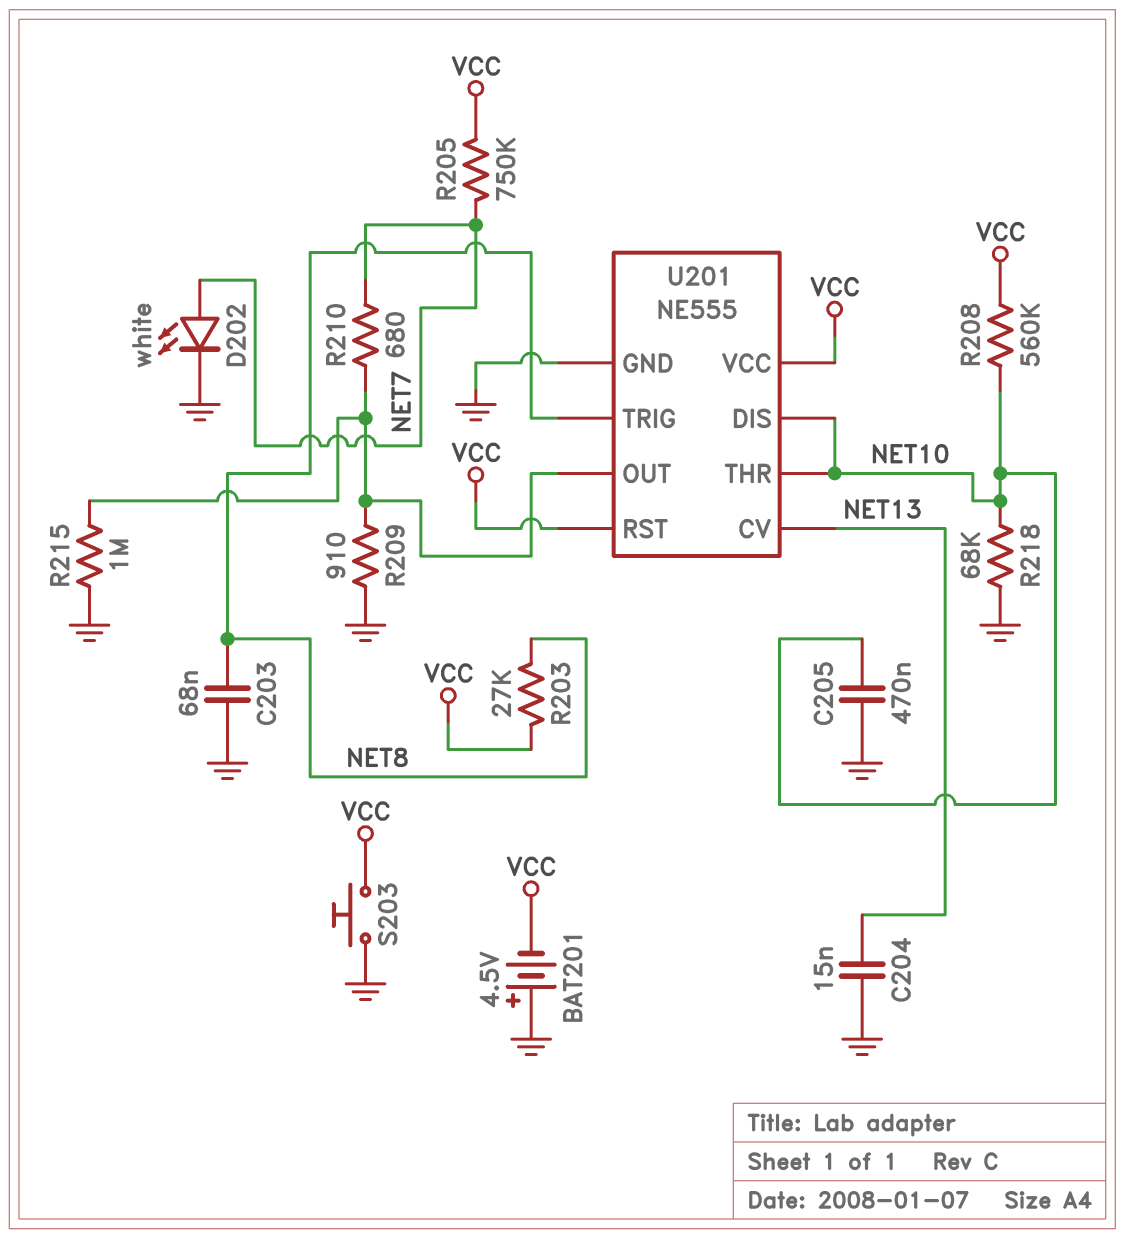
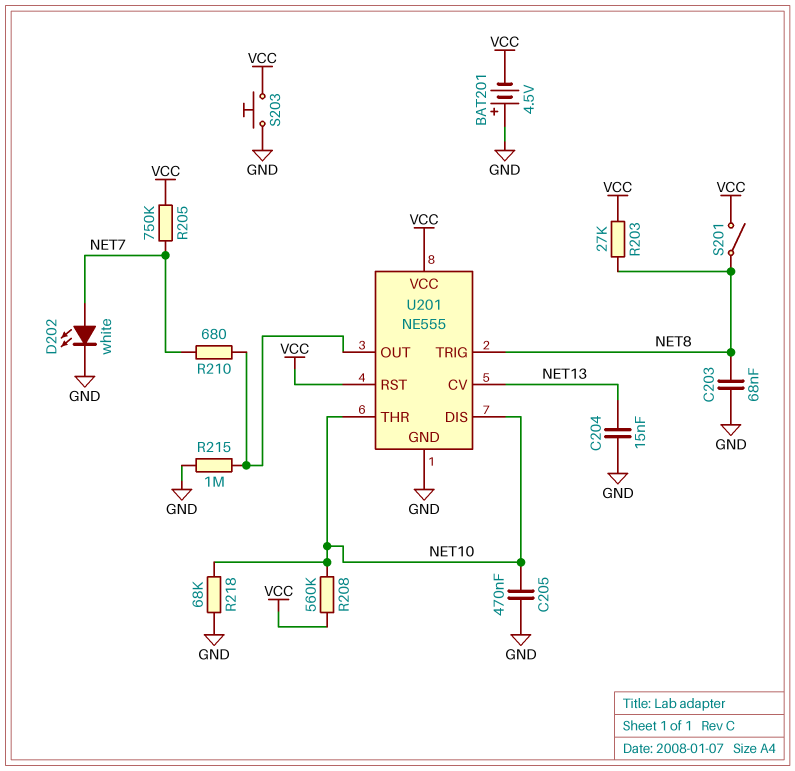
R209: 910 (GND, U201/OUT) -> none
S201: none -> switch (NET8, VCC)

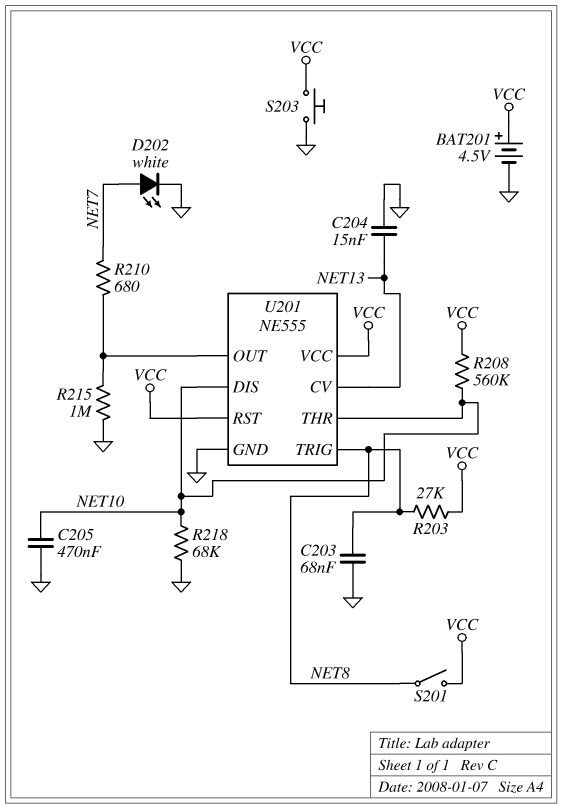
BAT201: 4.5V (plus GND, minus VCC) -> 4.5V (plus VCC, minus GND)
R205: 750k (NET7, VCC) -> none

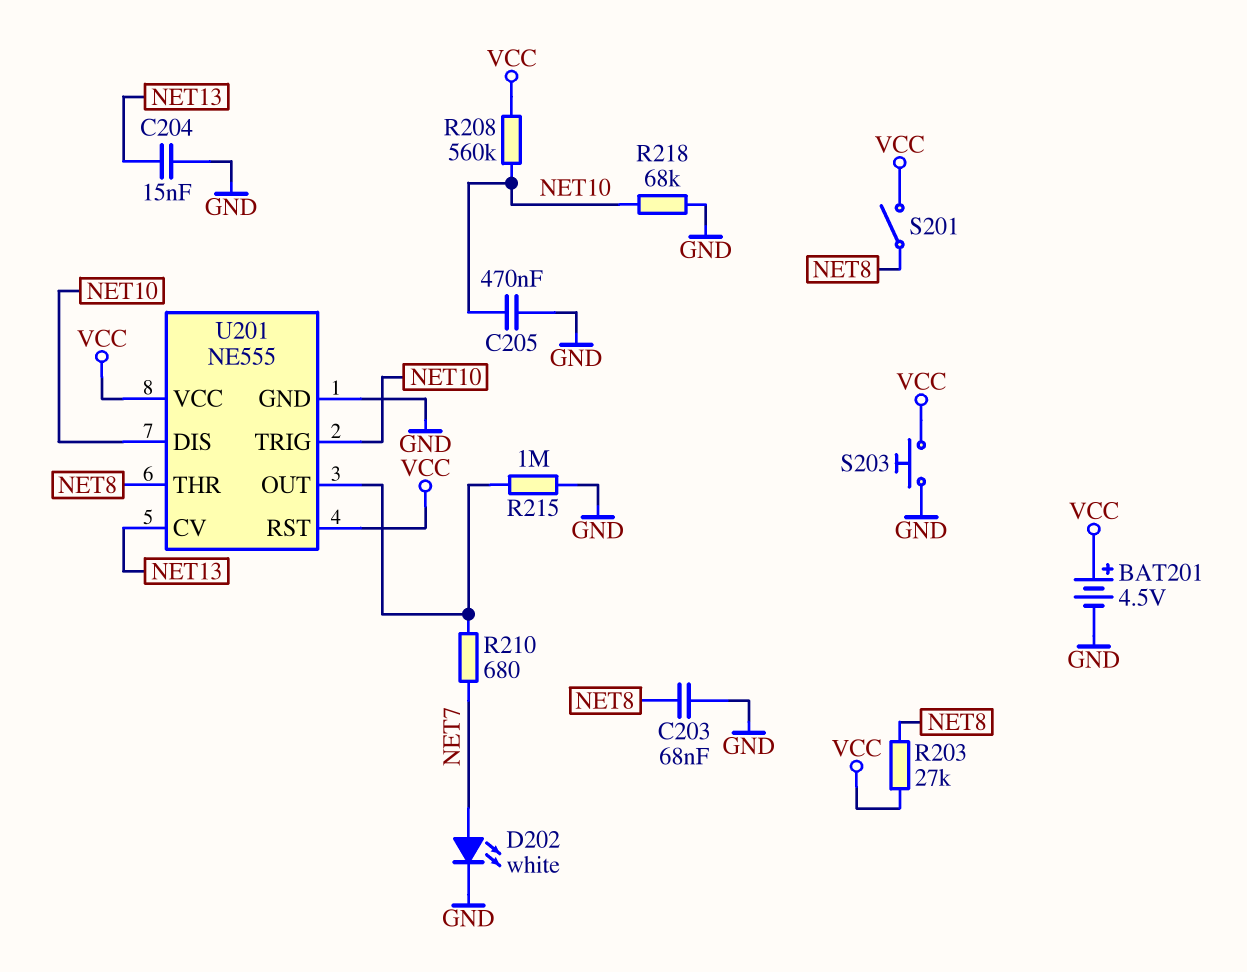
U201 pin THR: NET10 -> NET8
U201 pin TRIG: NET8 -> NET10

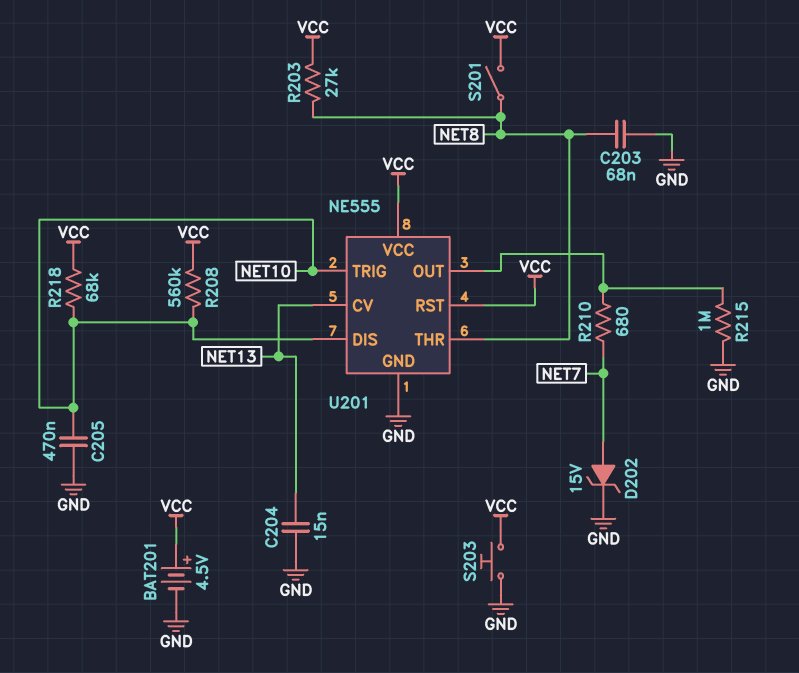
D202: LED white (A NET7, K GND) -> zener 15V (A NET7, K GND)
R218: 68k (GND, NET10) -> 68k (NET10, VCC)

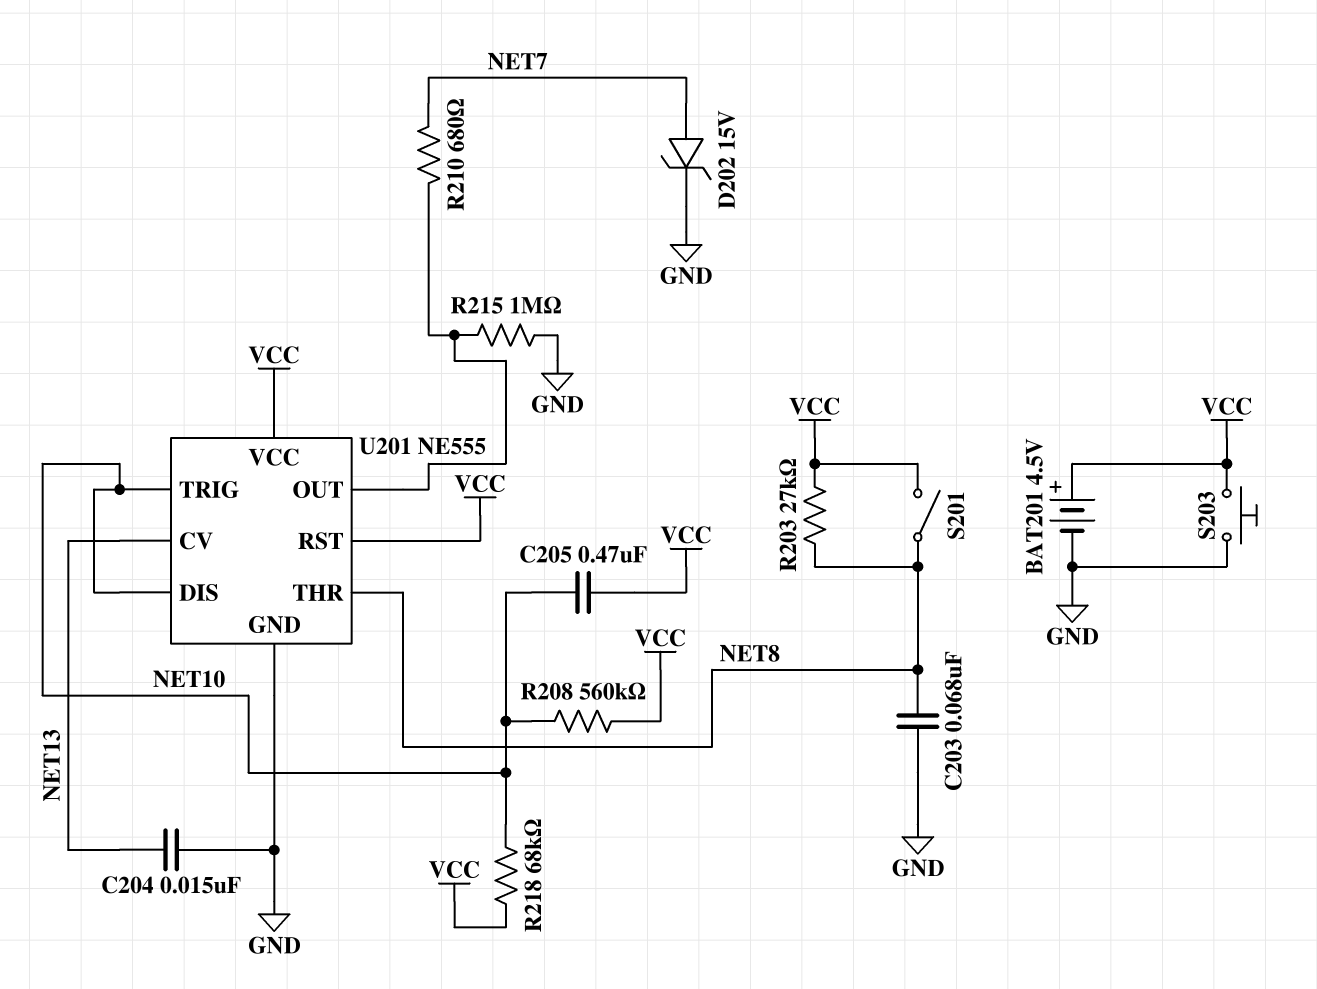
C205: 470nF (GND, NET10) -> 470nF (NET10, VCC)

